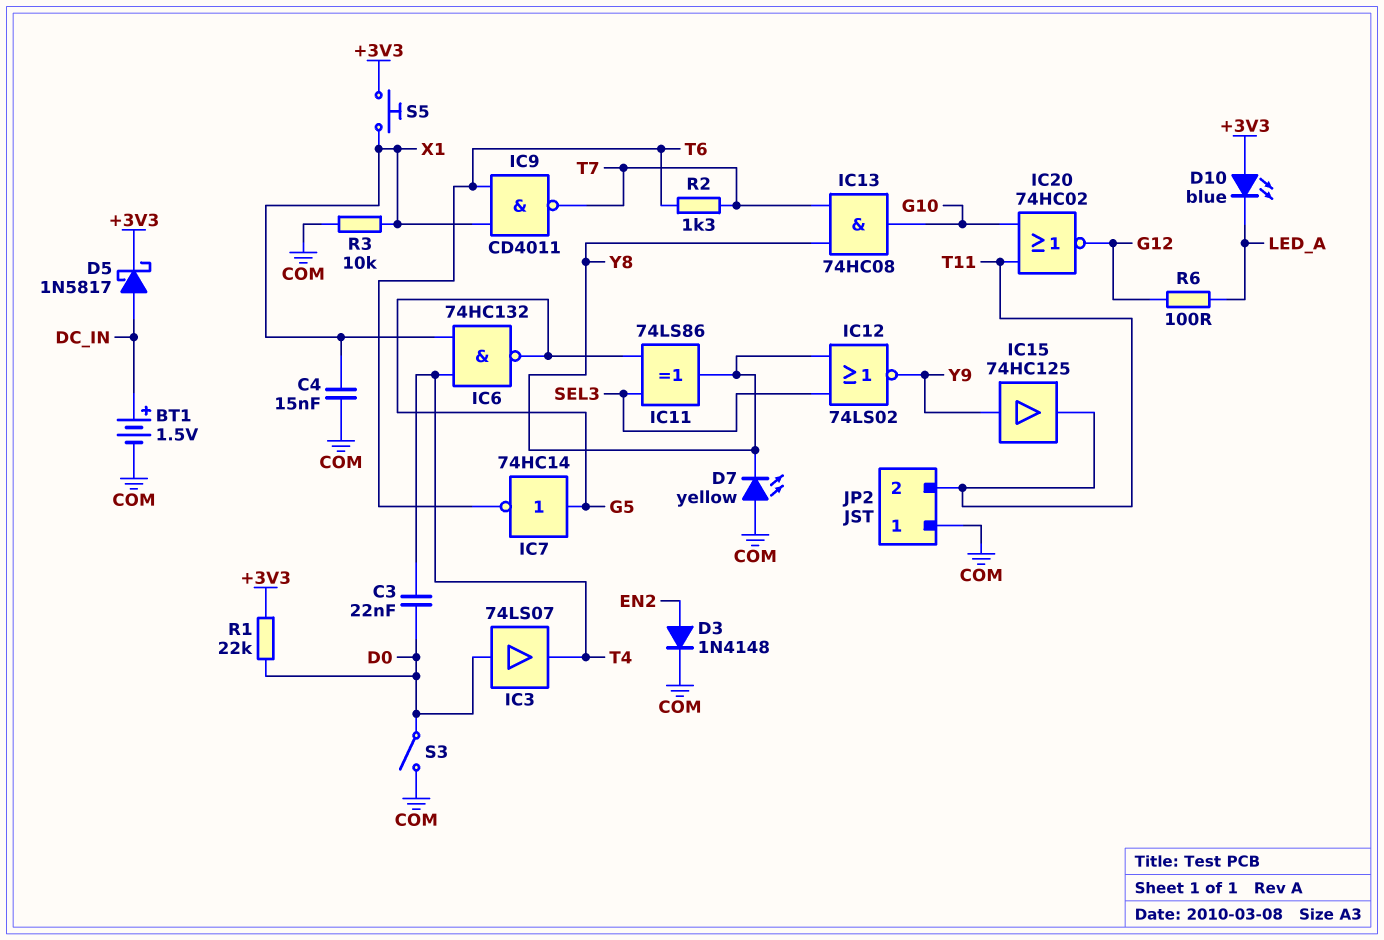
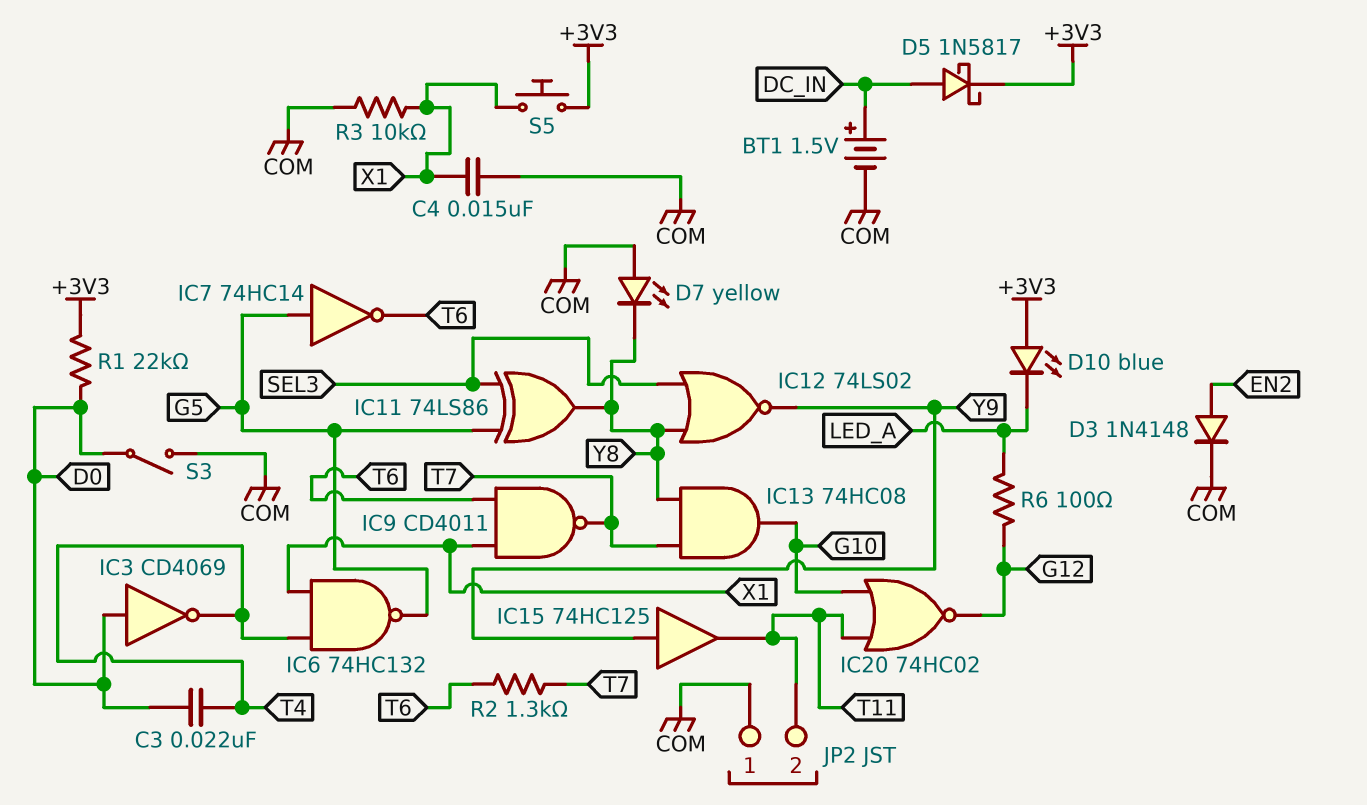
IC3: buffer 74LS07 (in D0, out T4) -> NOT CD4069 (in D0, out T4)

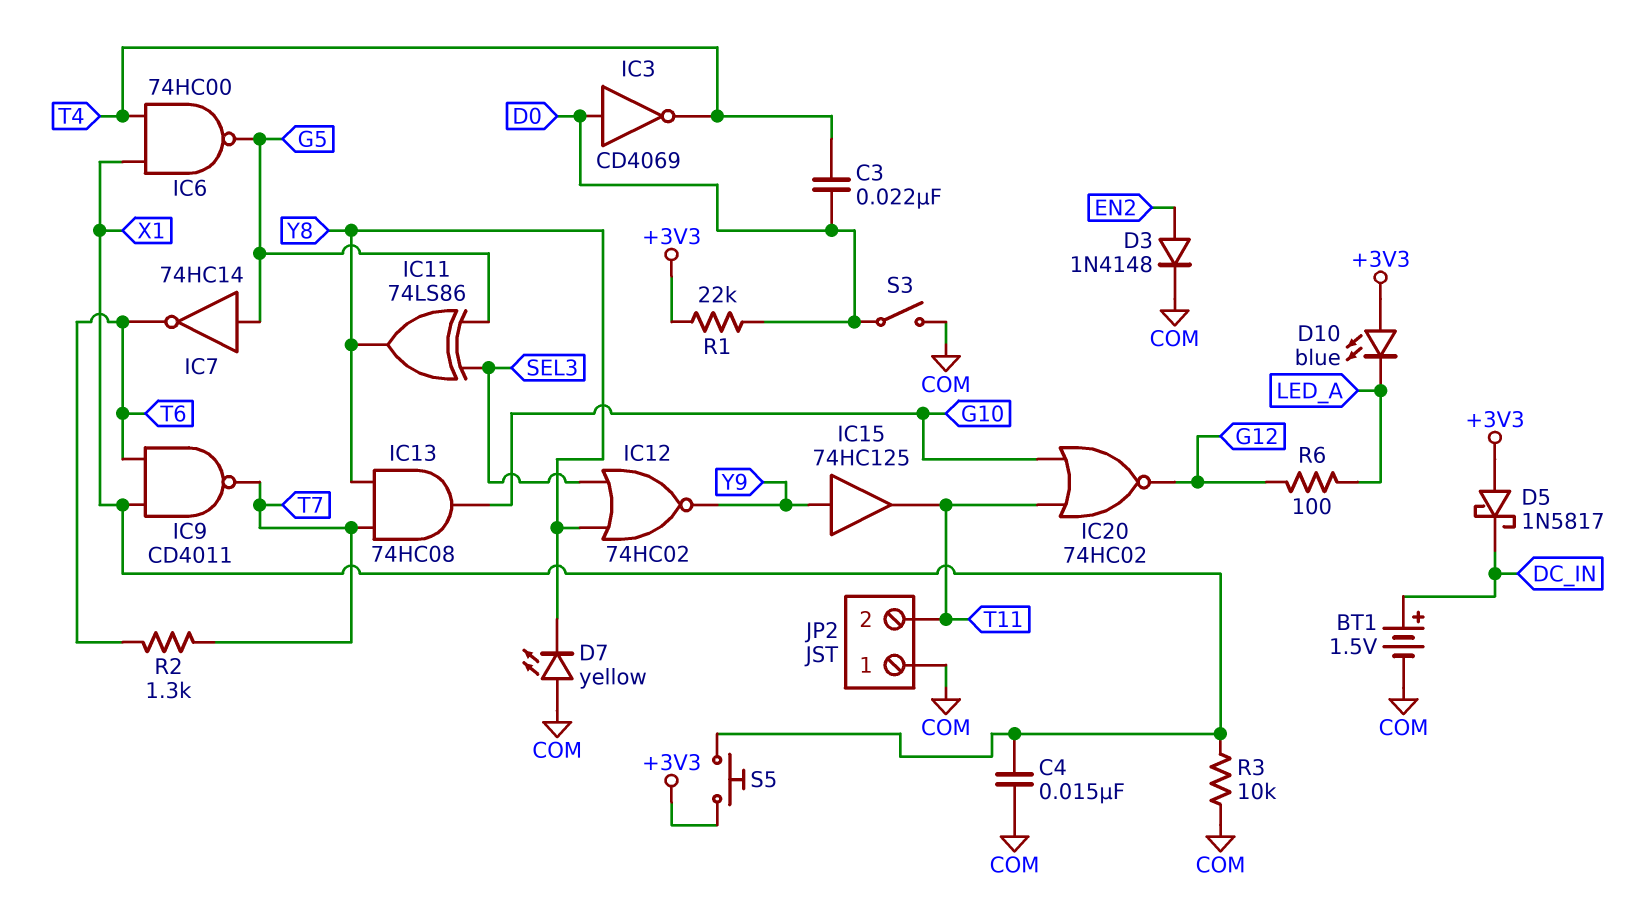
D5: schottky 1N5817 (A DC_IN, K +3V3) -> schottky 1N5817 (A +3V3, K DC_IN)
IC6: NAND 74HC132 (in T4, in X1, out G5) -> NAND 74HC00 (in T4, in X1, out G5)
IC12: NOR 74LS02 (in SEL3, in Y8, out Y9) -> NOR 74HC02 (in SEL3, in Y8, out Y9)

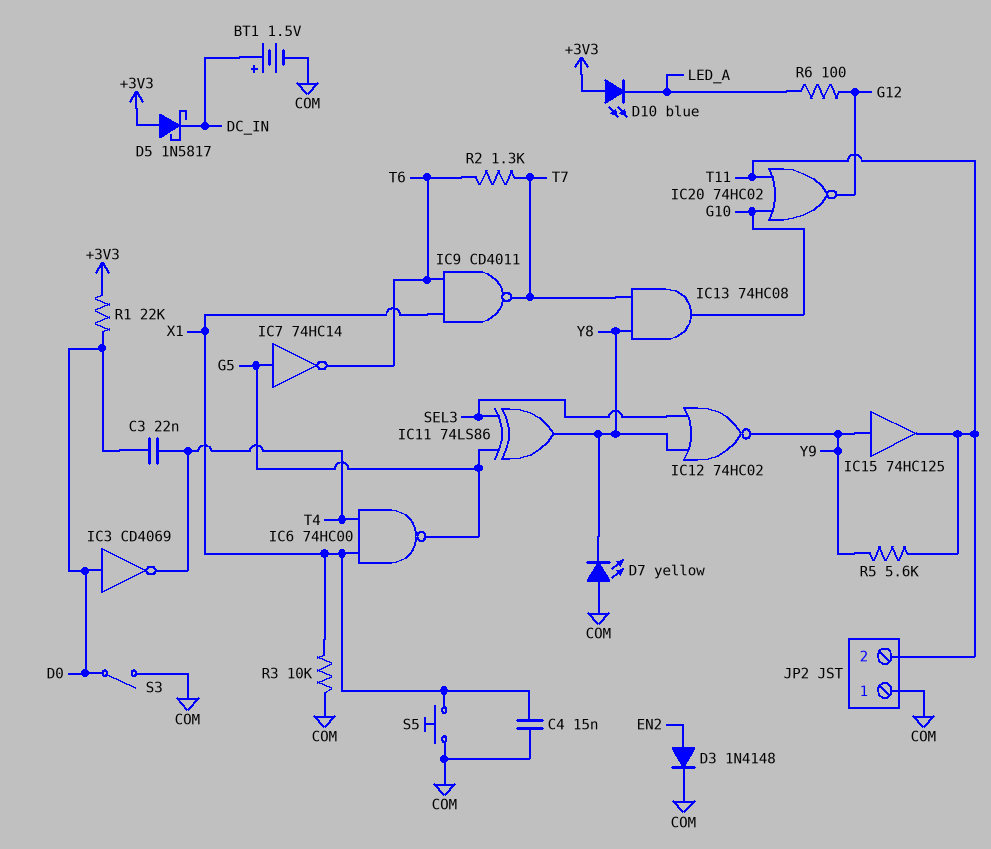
R5: none -> 5.6k (T11, Y9)
S5: button (+3V3, X1) -> button (COM, X1)

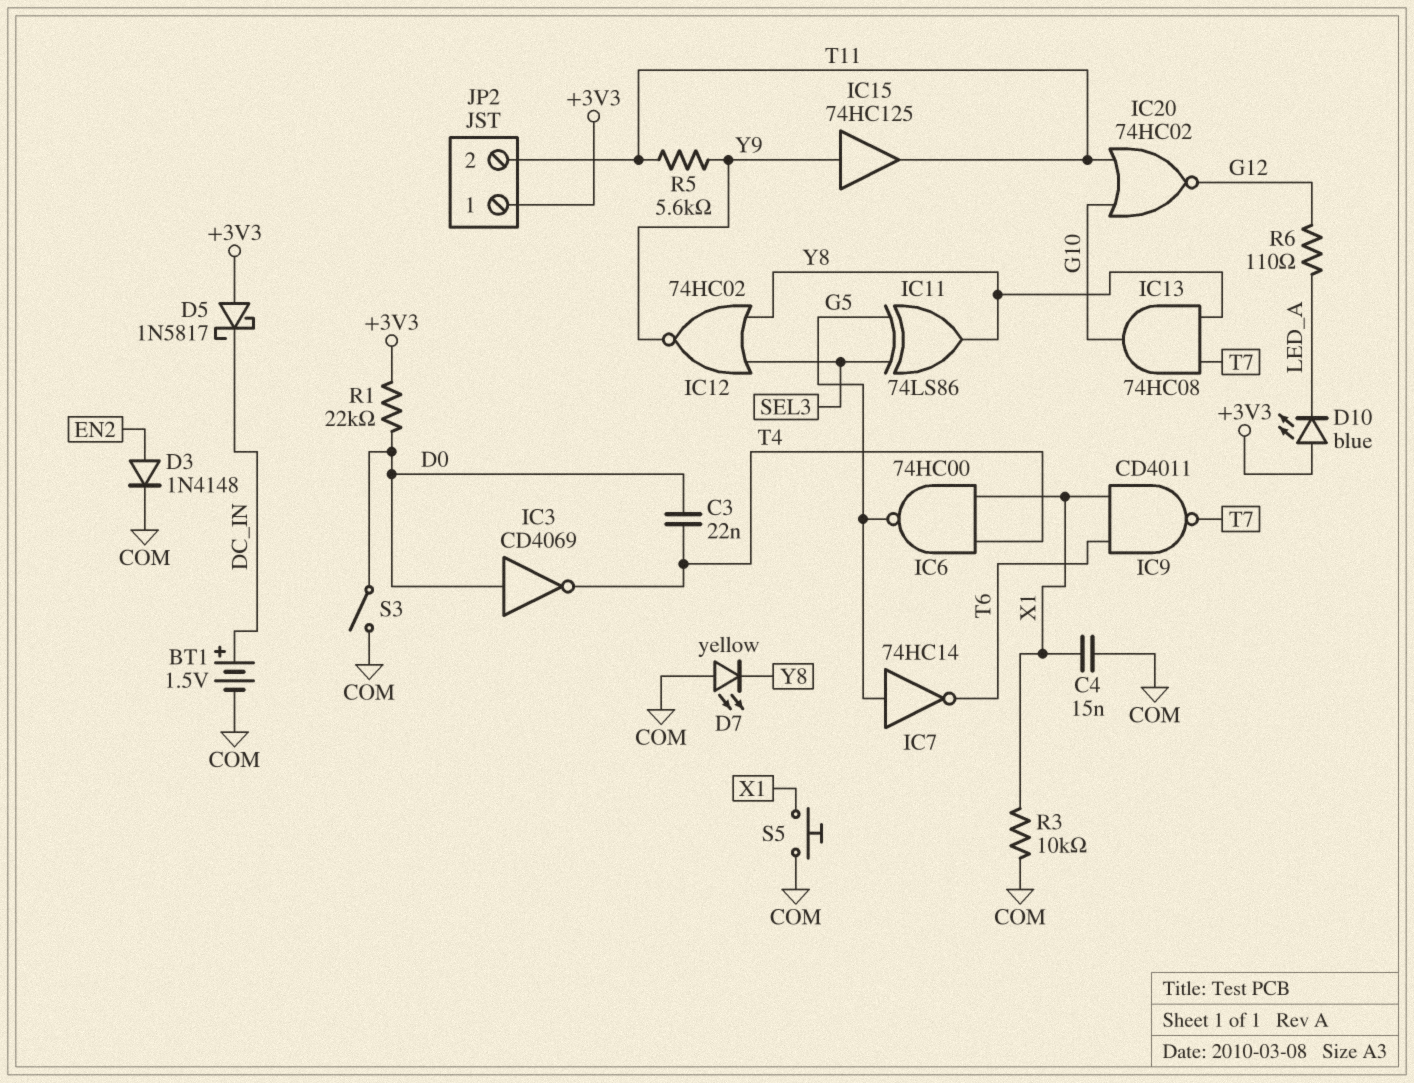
JP2 pin 1: COM -> +3V3
R2: 1.3k (T6, T7) -> none
R6: 100 (G12, LED_A) -> 110 (G12, LED_A)

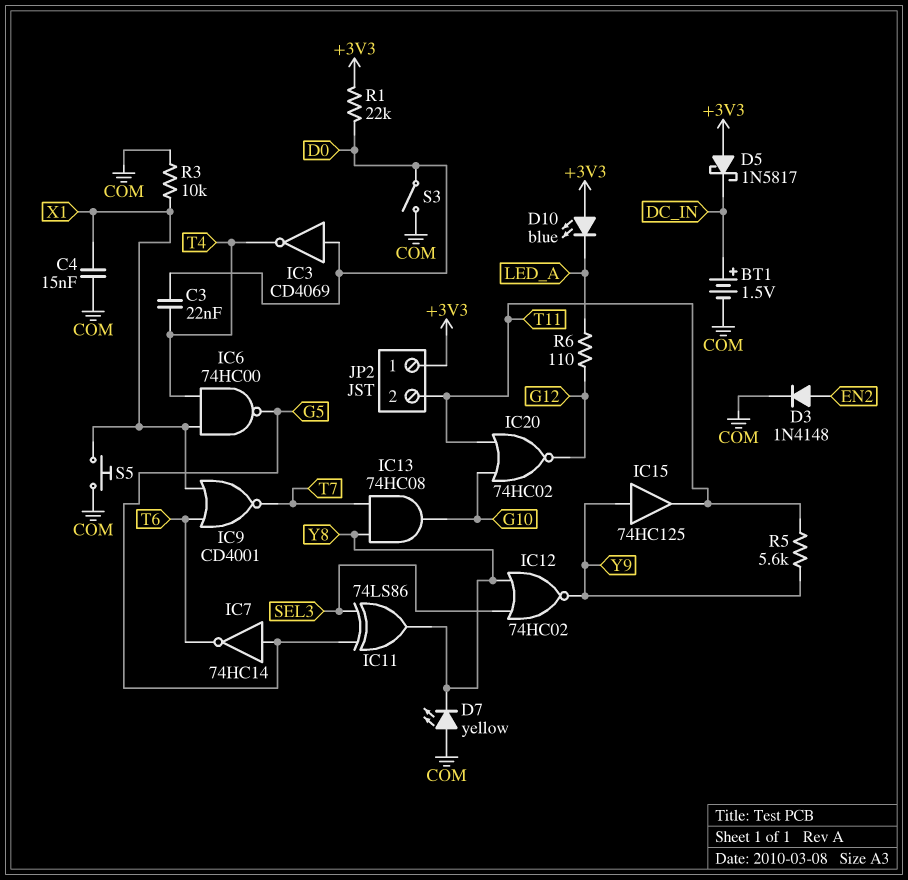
IC9: NAND CD4011 (in T6, in X1, out T7) -> NOR CD4001 (in T6, in X1, out T7)

